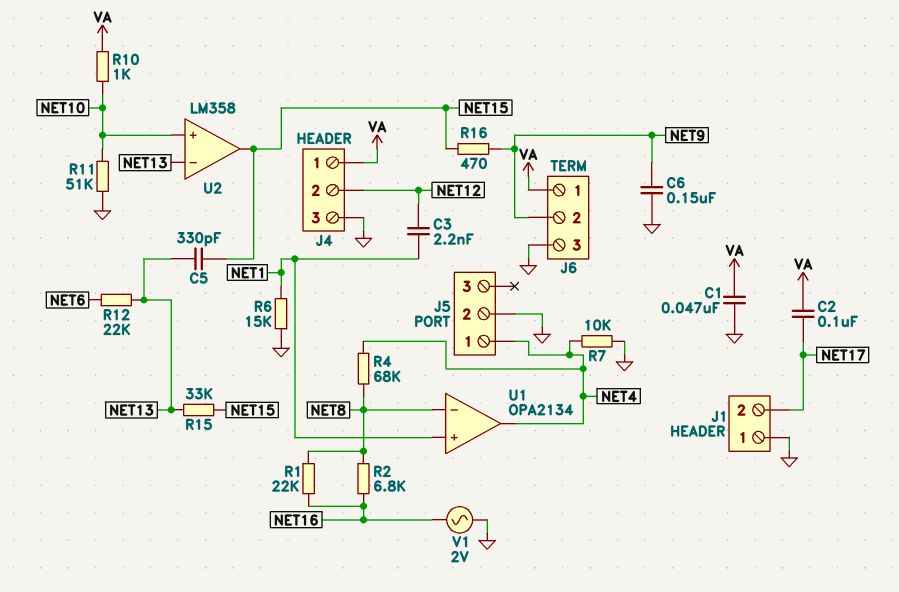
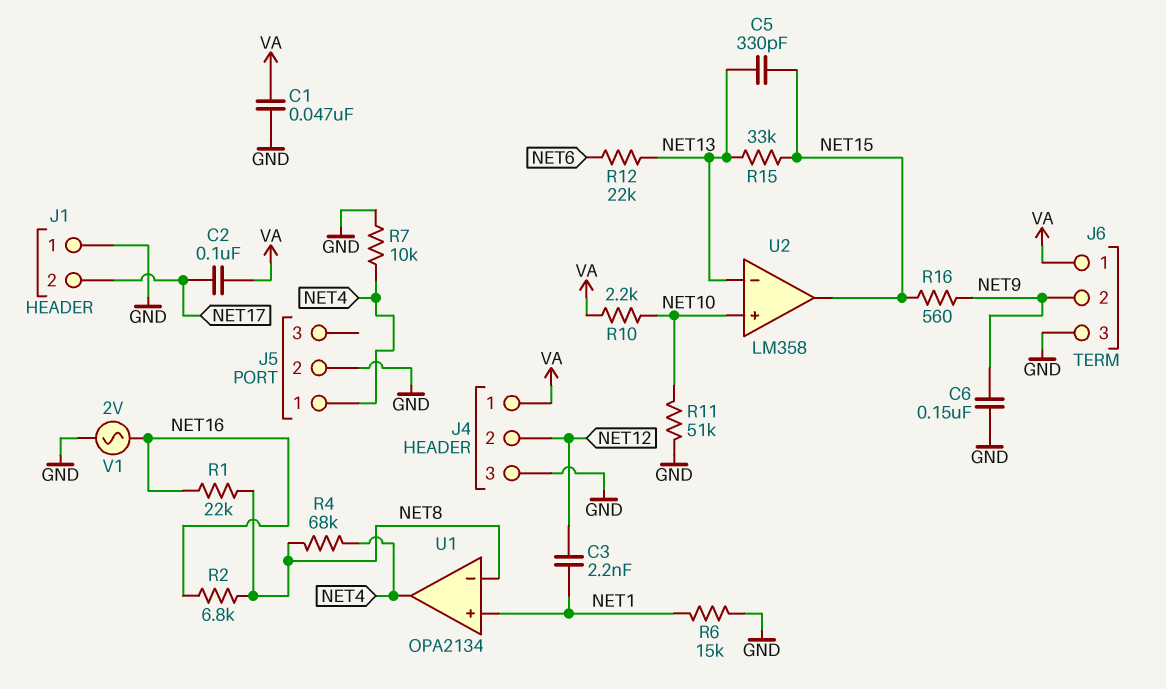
R10: 1k (NET10, VA) -> 2.2k (NET10, VA)
R16: 470 (NET9, NET15) -> 560 (NET9, NET15)

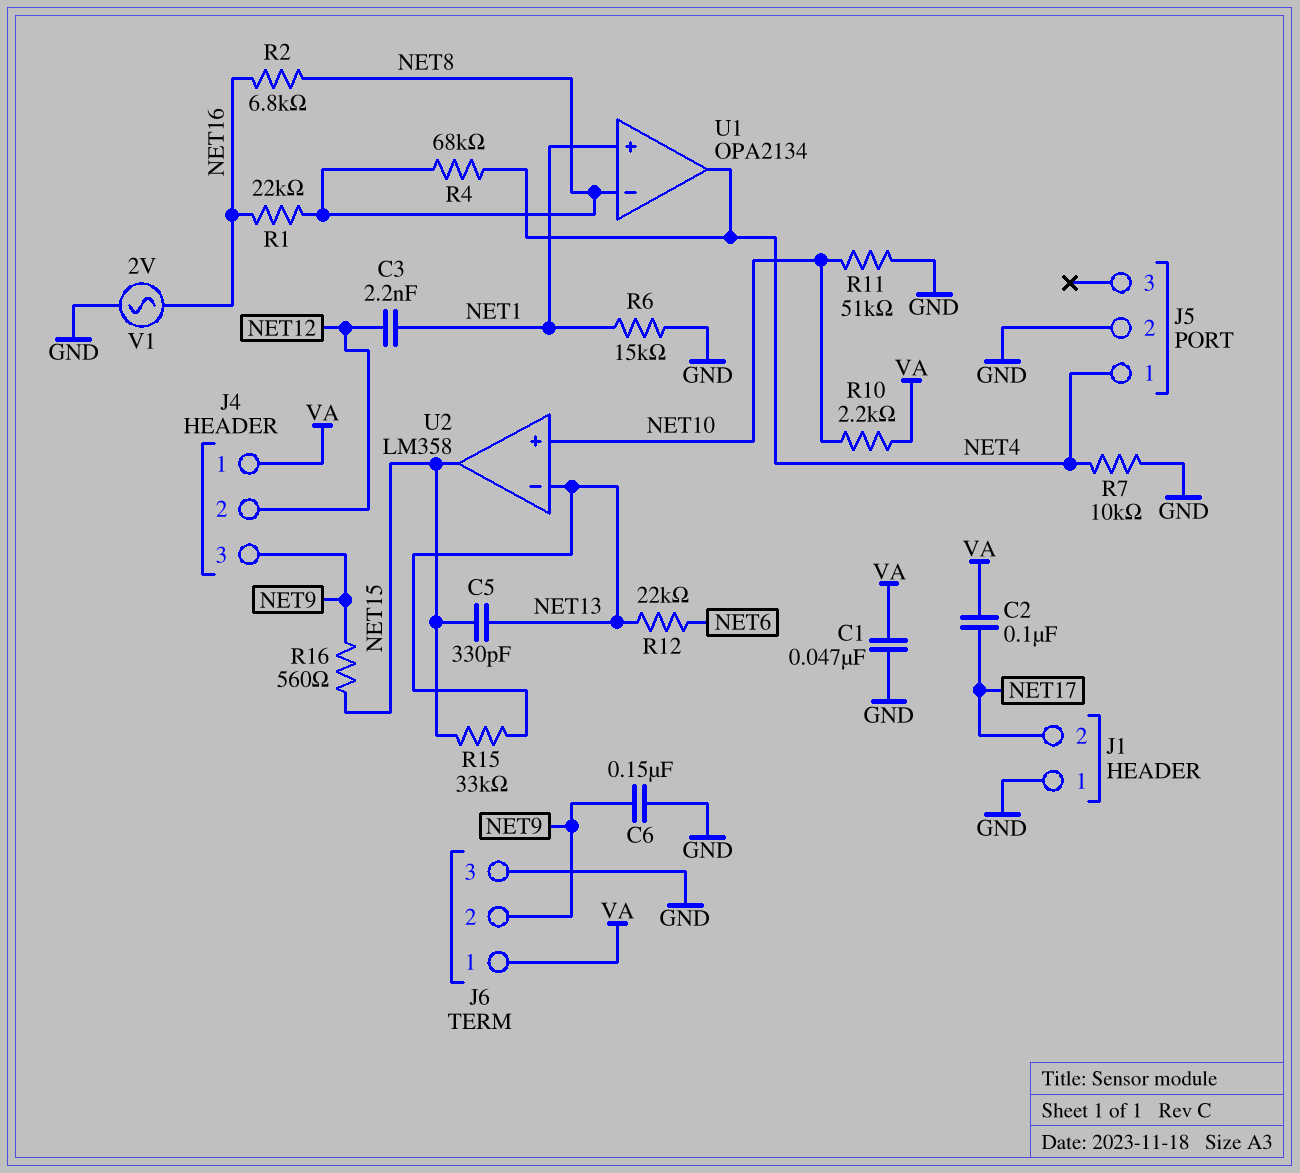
J4 pin 3: GND -> NET9

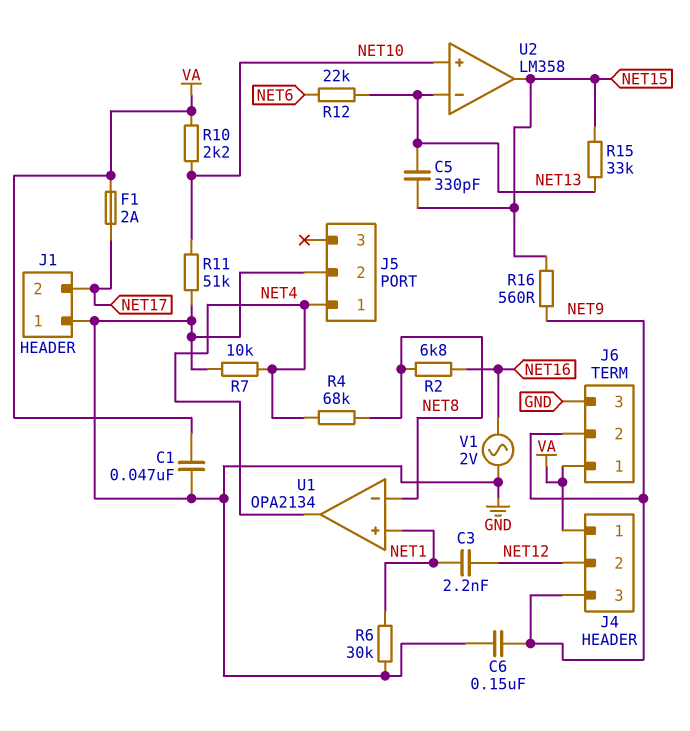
C2: 100nF (NET17, VA) -> none
F1: none -> 2A (NET17, VA)
R1: 22k (NET8, NET16) -> none
R6: 15k (GND, NET1) -> 30k (GND, NET1)

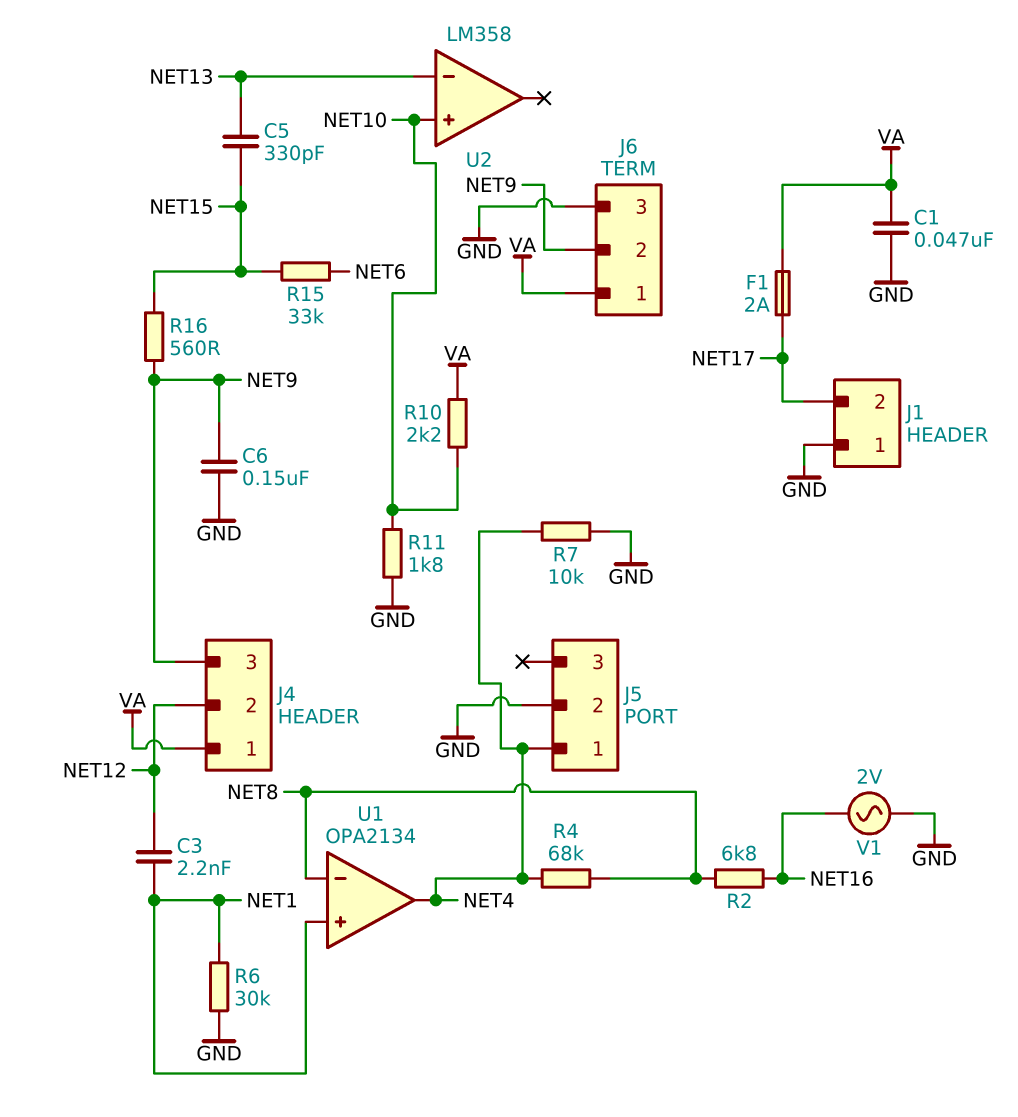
R11: 51k (GND, NET10) -> 1.8k (GND, NET10)
R12: 22k (NET6, NET13) -> none
R15: 33k (NET13, NET15) -> 33k (NET6, NET15)
U2 pin out: NET15 -> none

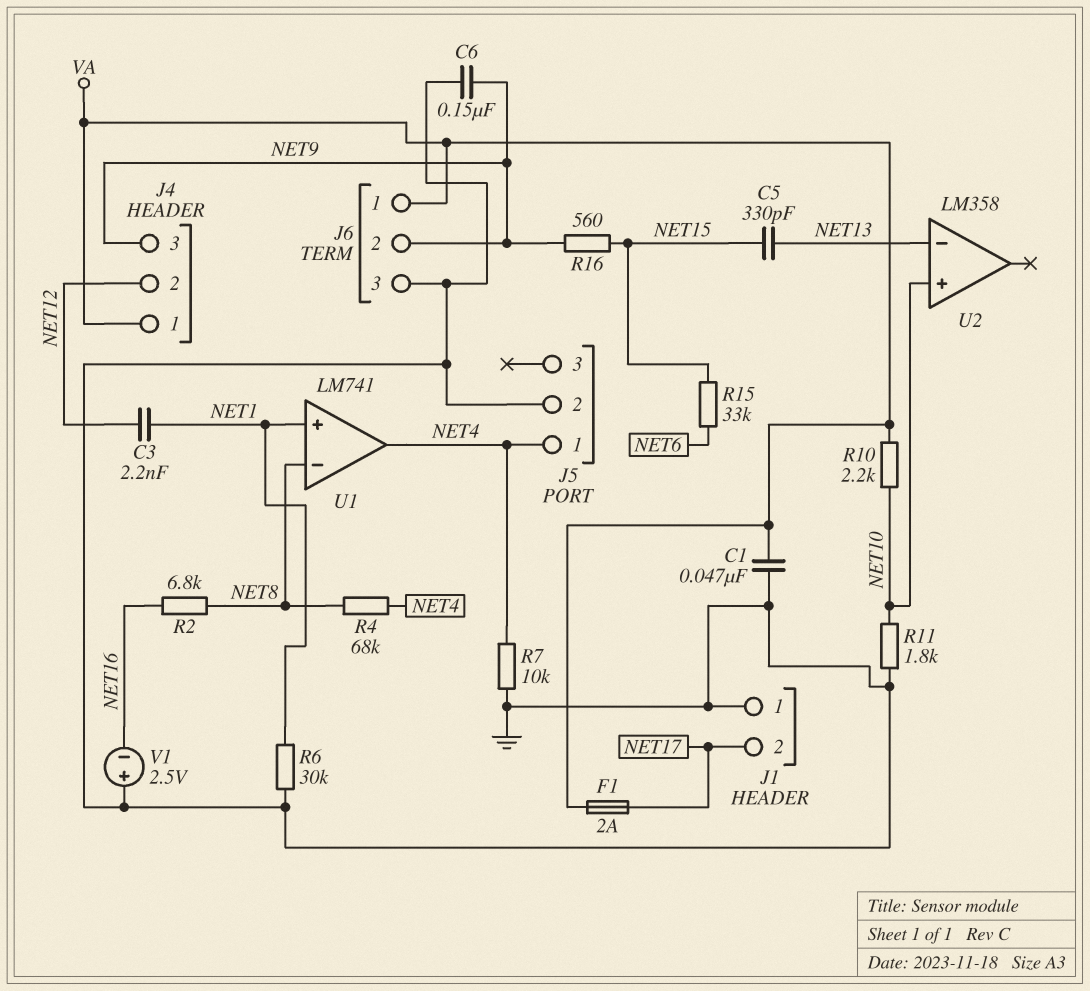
U1: OPA2134 -> LM741
V1: AC 2V (GND, NET16) -> 2.5V (plus GND, minus NET16)

